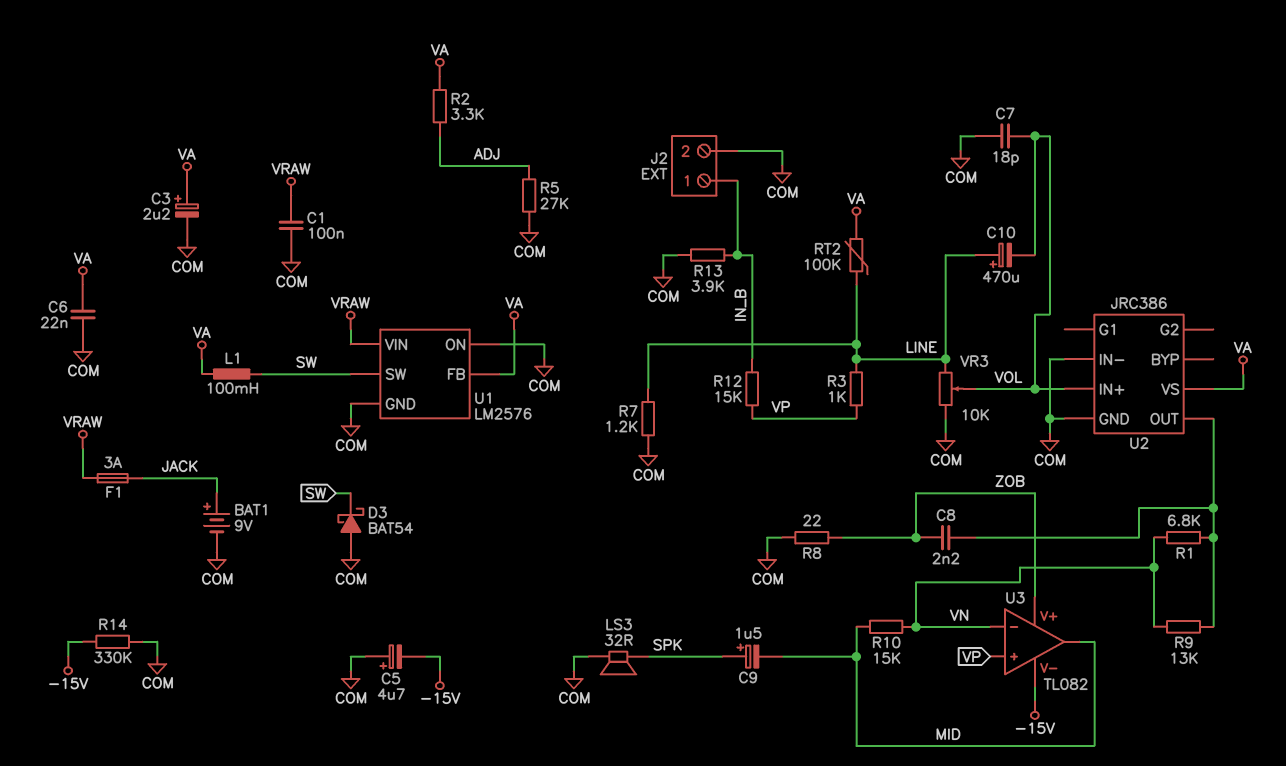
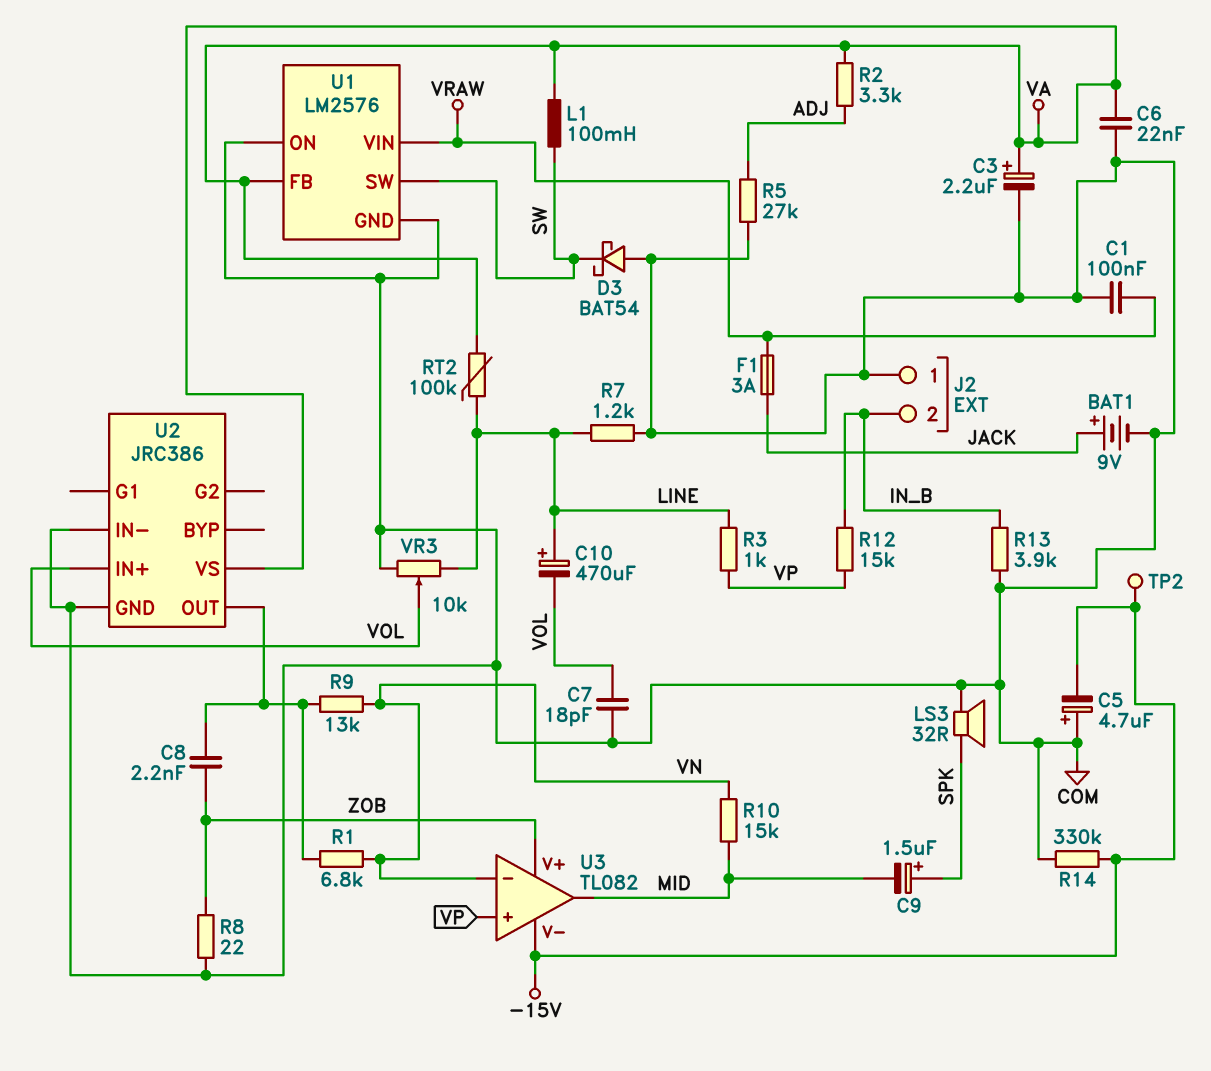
J2 pin 1: IN_B -> COM
J2 pin 2: COM -> IN_B
TP2: none -> test point (-15V)

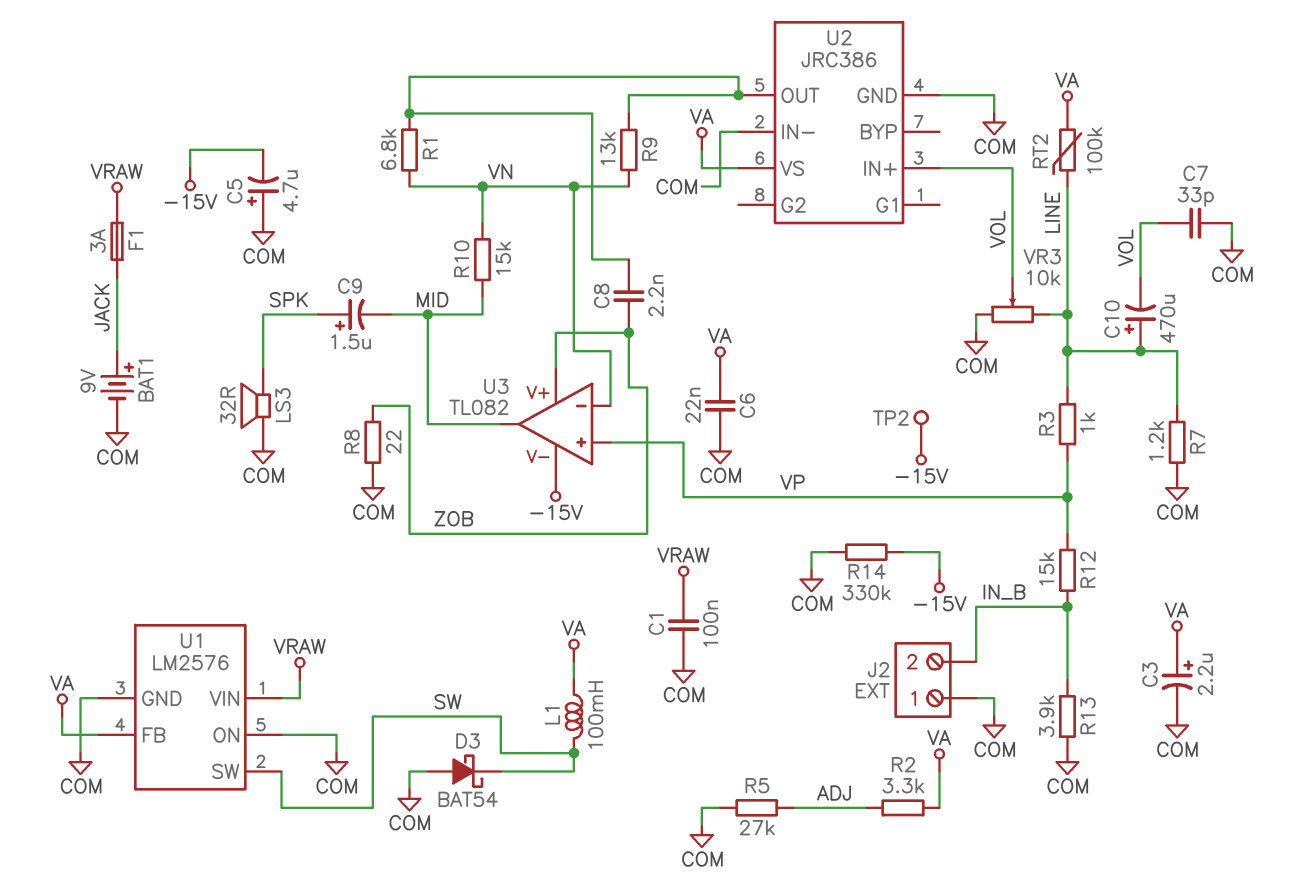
C7: 18pF (COM, VOL) -> 33pF (COM, VOL)

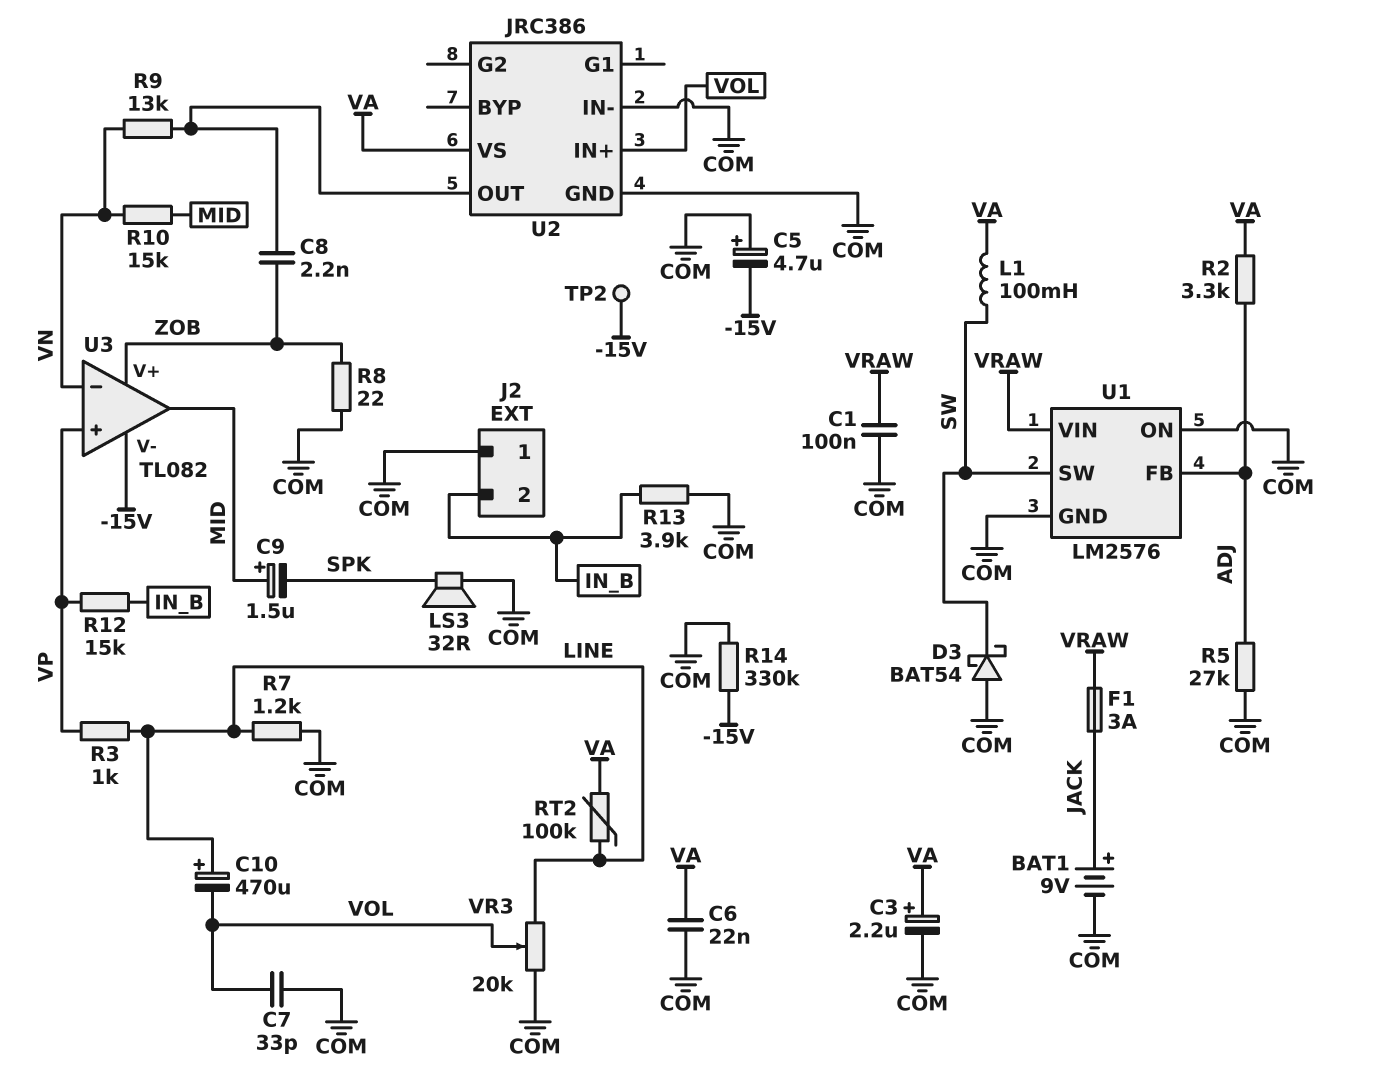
C9: 1.5uF (plus SPK, minus MID) -> 1.5uF (plus MID, minus SPK)
R1: 6.8k (U2/OUT, VN) -> none
U1 pin FB: VA -> ADJ
VR3: 10k (COM, LINE, wiper VOL) -> 20k (COM, LINE, wiper VOL)

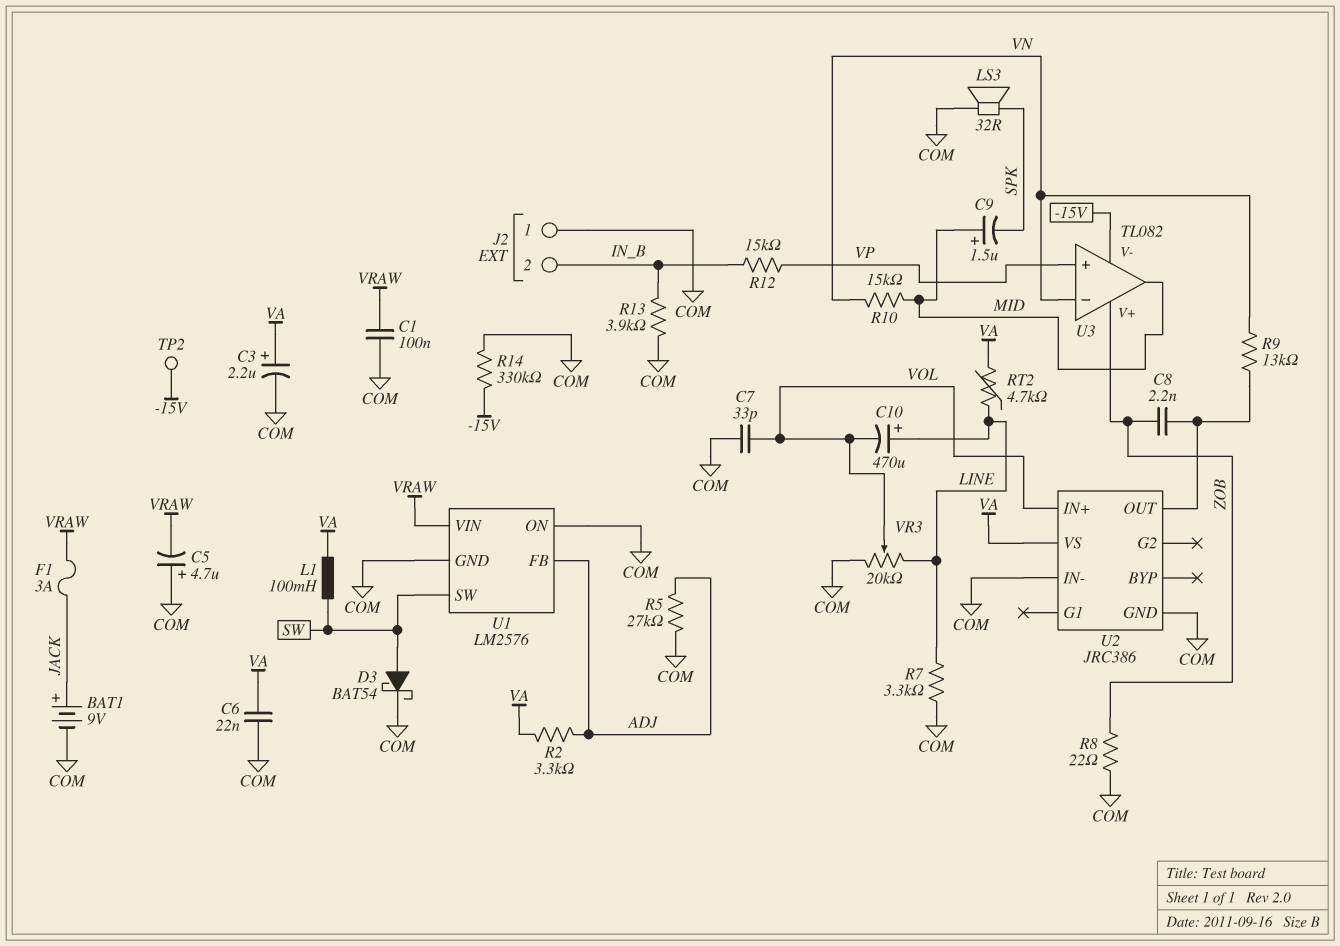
C5: 4.7uF (plus COM, minus -15V) -> 4.7uF (plus COM, minus VRAW)
D3: schottky BAT54 (A COM, K SW) -> schottky BAT54 (A SW, K COM)
R3: 1k (LINE, VP) -> none
R7: 1.2k (COM, LINE) -> 3.3k (COM, LINE)
RT2: 100k (LINE, VA) -> 4.7k (LINE, VA)

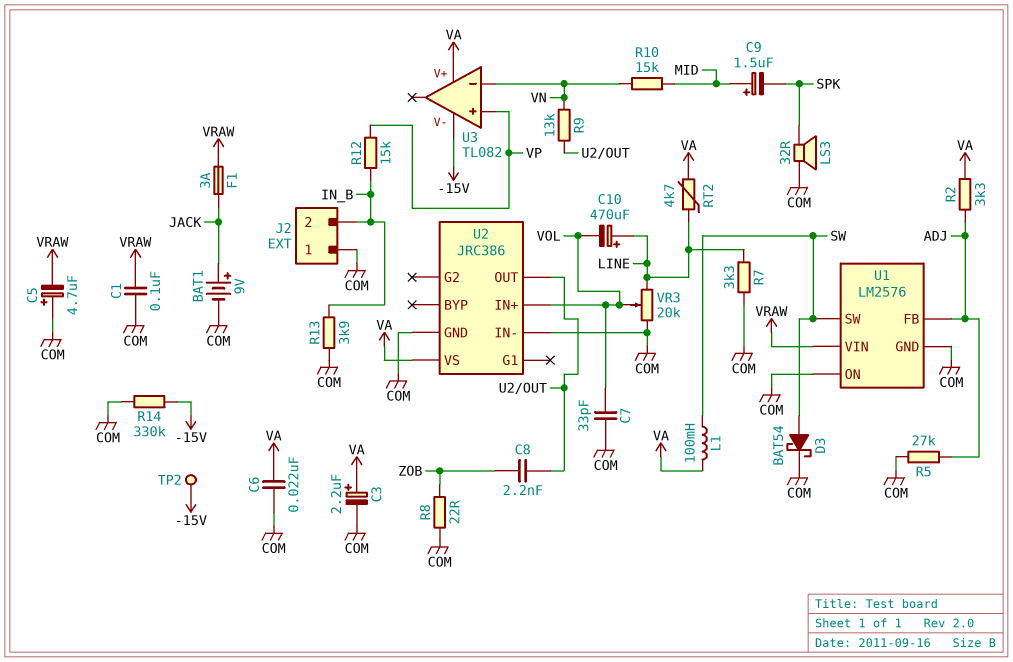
U3 pin V+: ZOB -> VA
U3 pin out: MID -> none

